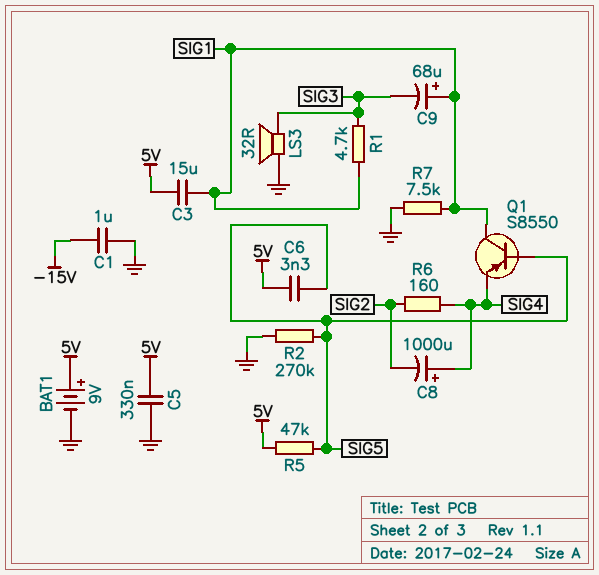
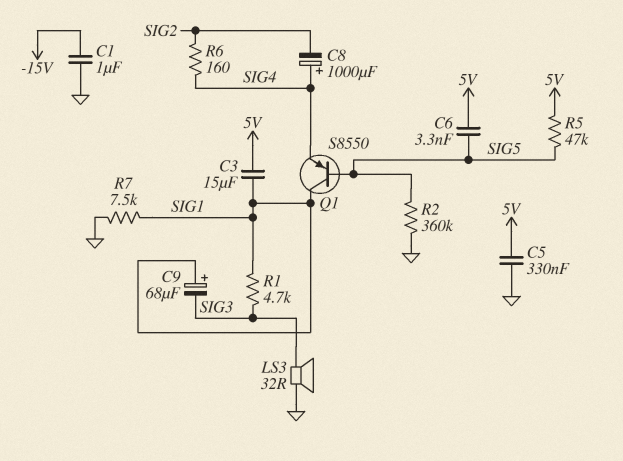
BAT1: 9V (plus 5V, minus GND) -> none
R2: 270k (GND, SIG5) -> 360k (GND, SIG5)

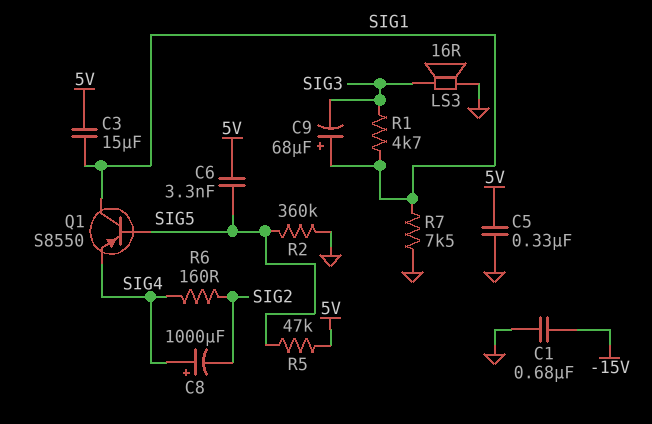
C1: 1uF (-15V, GND) -> 680nF (-15V, GND)
LS3: speaker 32R (GND, SIG3) -> speaker 16R (GND, SIG3)

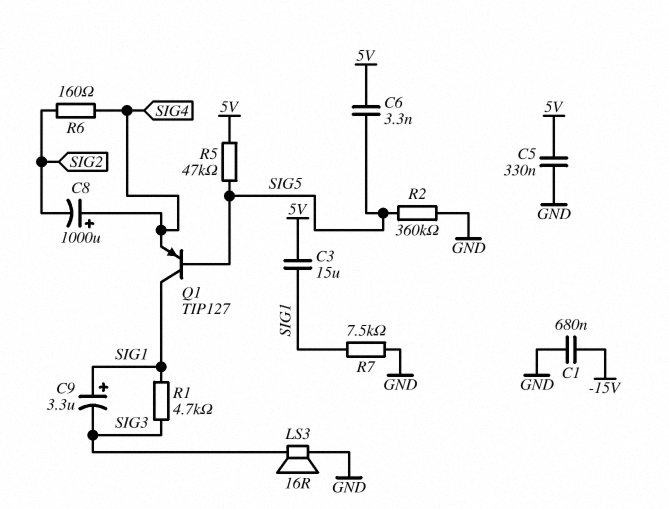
C9: 68uF (plus SIG1, minus SIG3) -> 3.3uF (plus SIG1, minus SIG3)
Q1: PNP S8550 (B SIG5, C SIG1, E SIG4) -> PNP TIP127 (B SIG5, C SIG1, E SIG4)

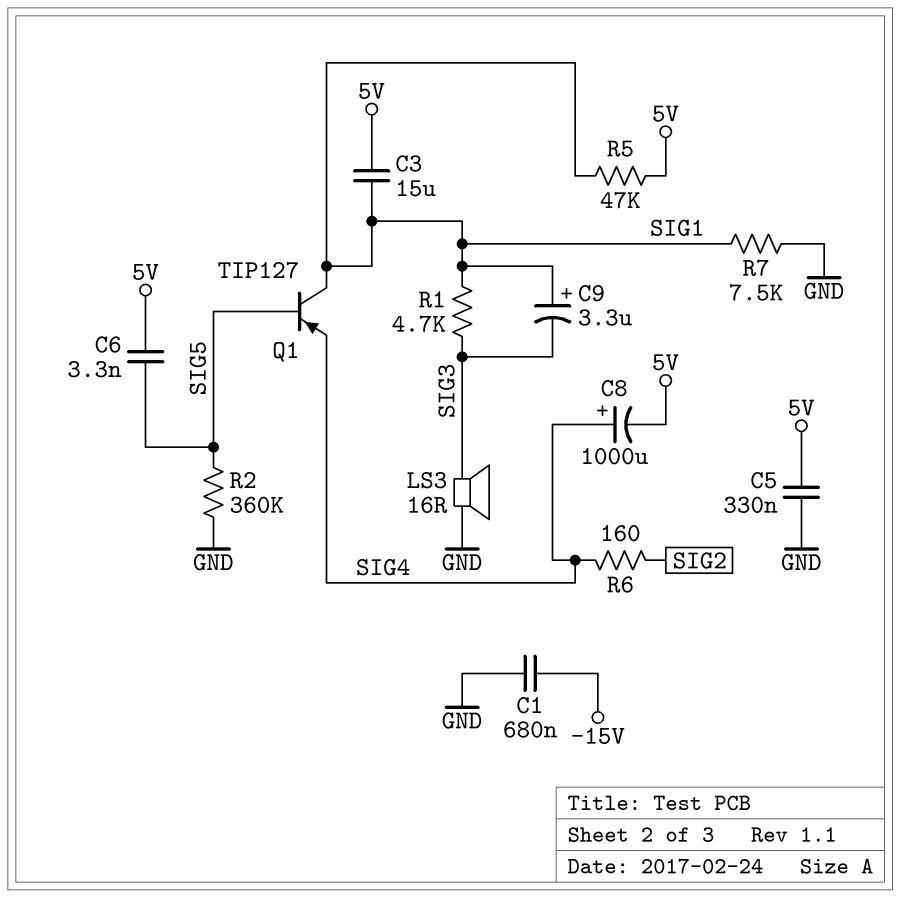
C8: 1000uF (plus SIG4, minus SIG2) -> 1000uF (plus SIG4, minus 5V)
R5: 47k (5V, SIG5) -> 47k (5V, SIG1)

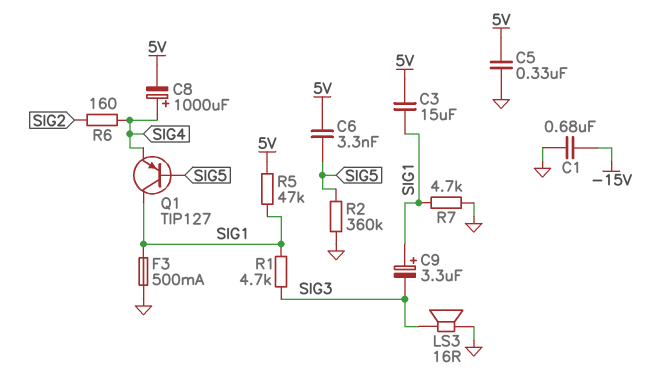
F3: none -> 500mA (GND, SIG1)
R7: 7.5k (GND, SIG1) -> 4.7k (GND, SIG1)

